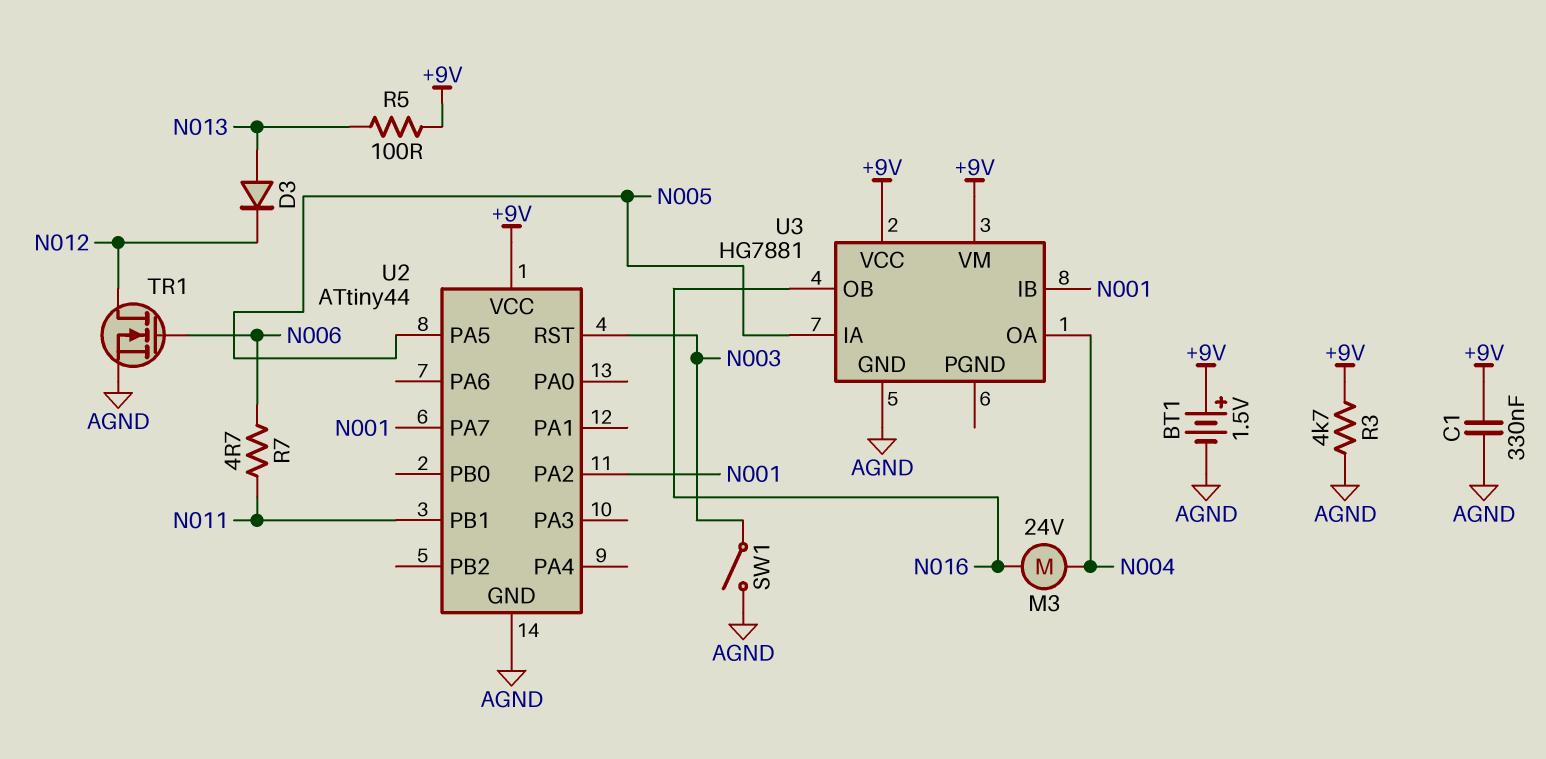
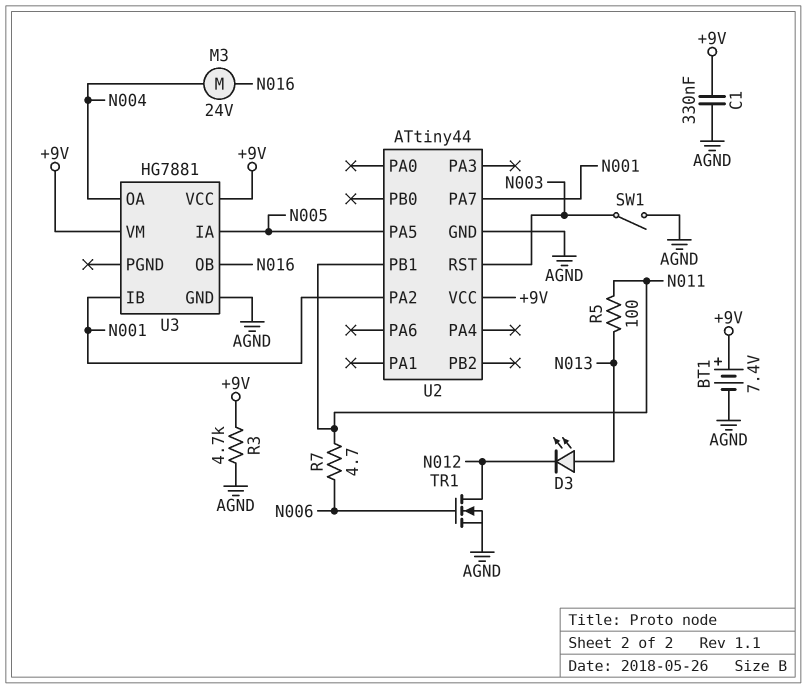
BT1: 1.5V (plus +9V, minus AGND) -> 7.4V (plus +9V, minus AGND)
D3: diode (A N013, K N012) -> LED (A N013, K N012)
R5: 100 (+9V, N013) -> 100 (N011, N013)

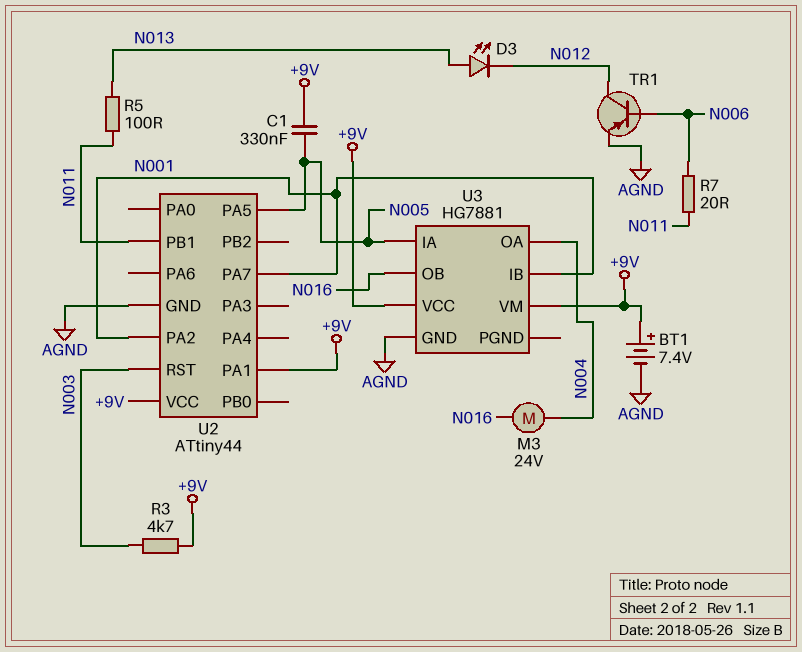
C1: 330nF (+9V, AGND) -> 330nF (+9V, N005)
R3: 4.7k (+9V, AGND) -> 4.7k (+9V, N003)
R7: 4.7 (N006, N011) -> 20 (N006, N011)
SW1: switch (AGND, N003) -> none
TR1: NMOS (G N006, D N012, S AGND) -> PNP (B N006, C N012, E AGND)
U2 pin PA1: none -> +9V

